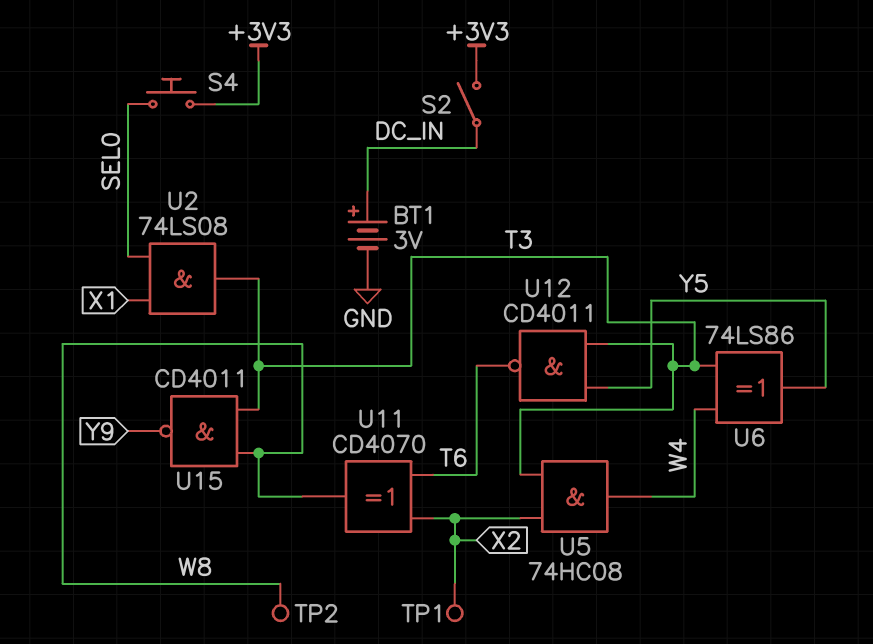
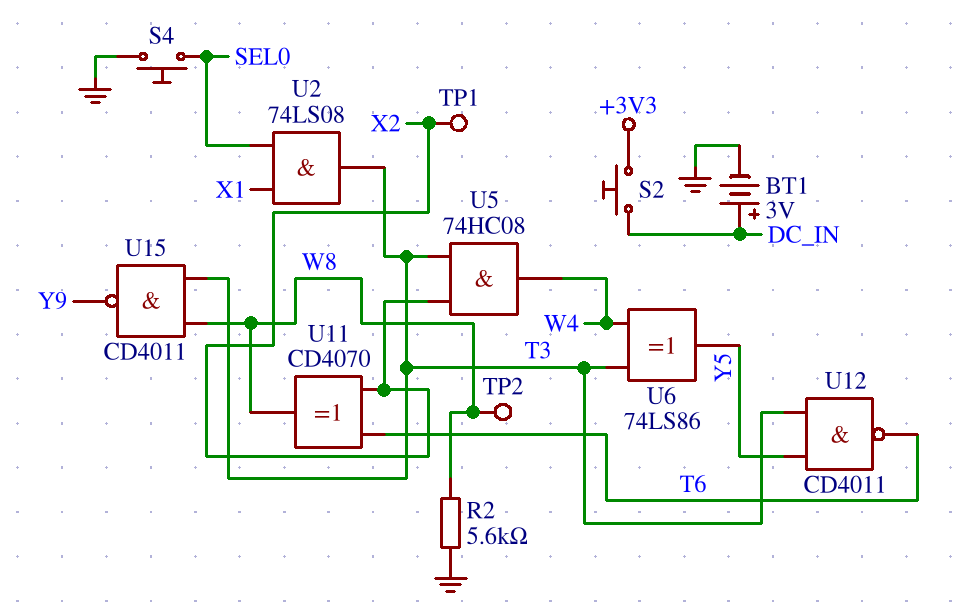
R2: none -> 5.6k (GND, W8)
S2: switch (+3V3, DC_IN) -> button (+3V3, DC_IN)
S4: button (+3V3, SEL0) -> button (GND, SEL0)

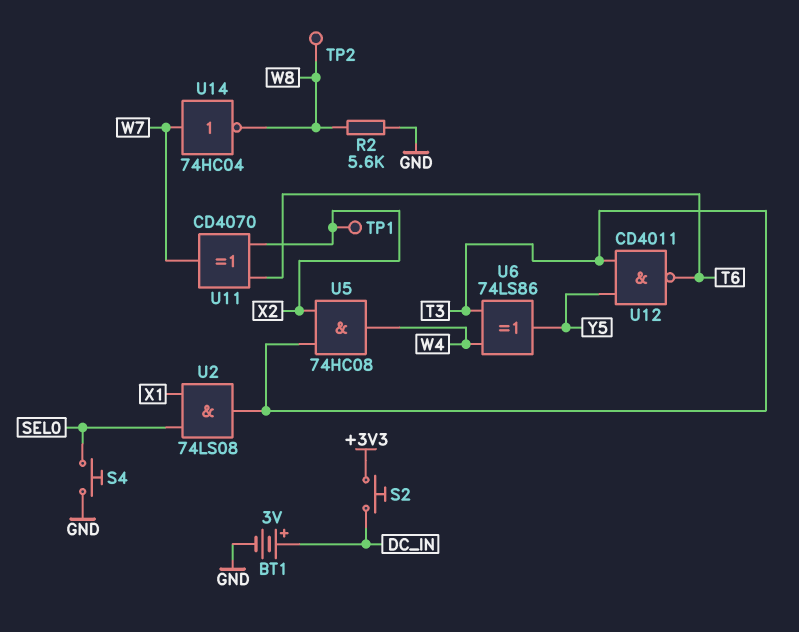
U11: XOR CD4070 (in T6, in X2, out W8) -> XOR CD4070 (in T6, in X2, out W7)
U14: none -> NOT 74HC04 (in W7, out W8)
U15: NAND CD4011 (in T3, in W8, out Y9) -> none

